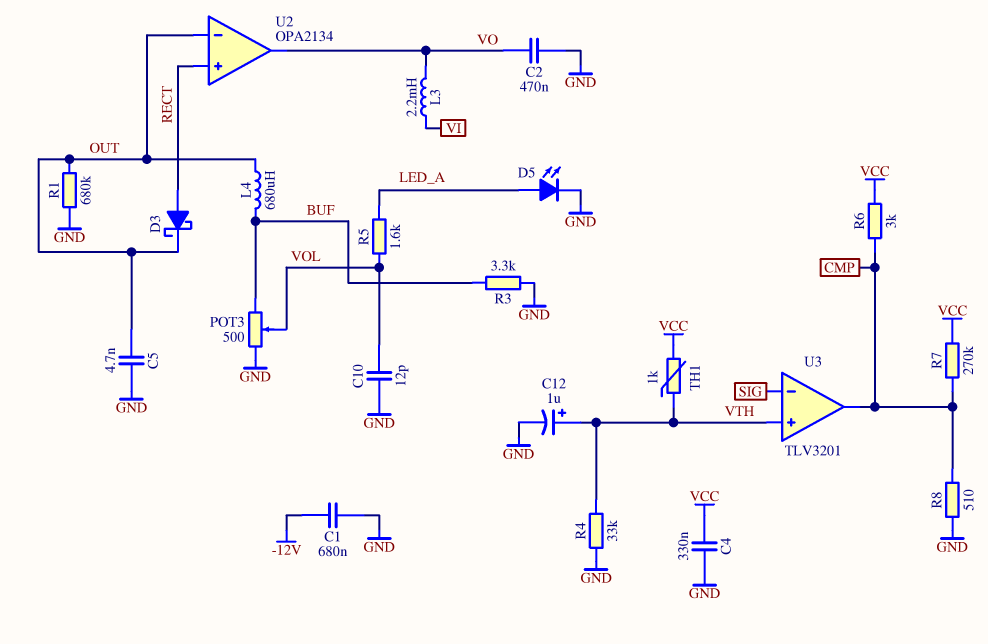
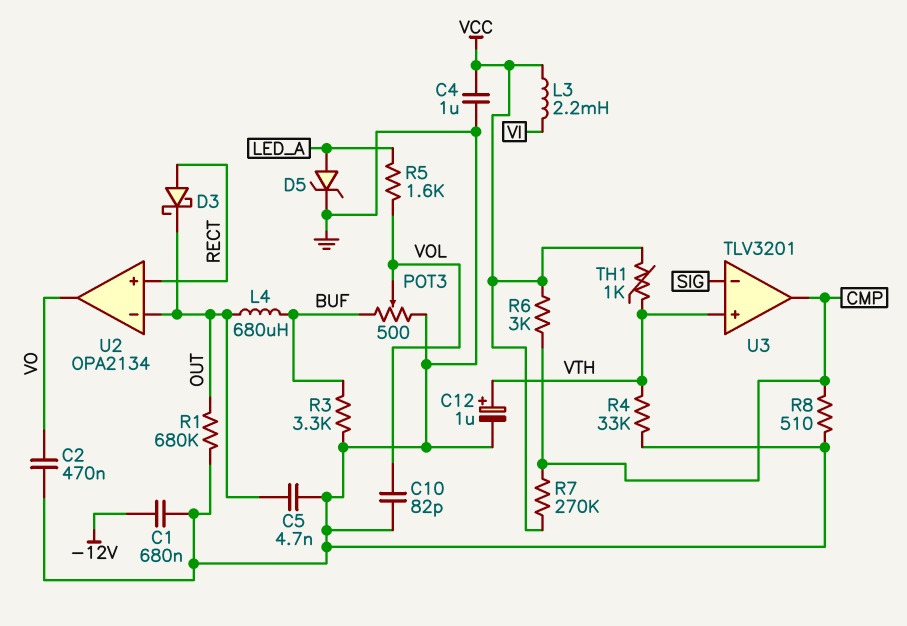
C4: 330nF (GND, VCC) -> 1uF (GND, VCC)
C10: 12pF (GND, VOL) -> 82pF (GND, VOL)
D5: LED (A LED_A, K GND) -> zener (A LED_A, K GND)
L3: 2.2mH (VI, VO) -> 2.2mH (VCC, VI)

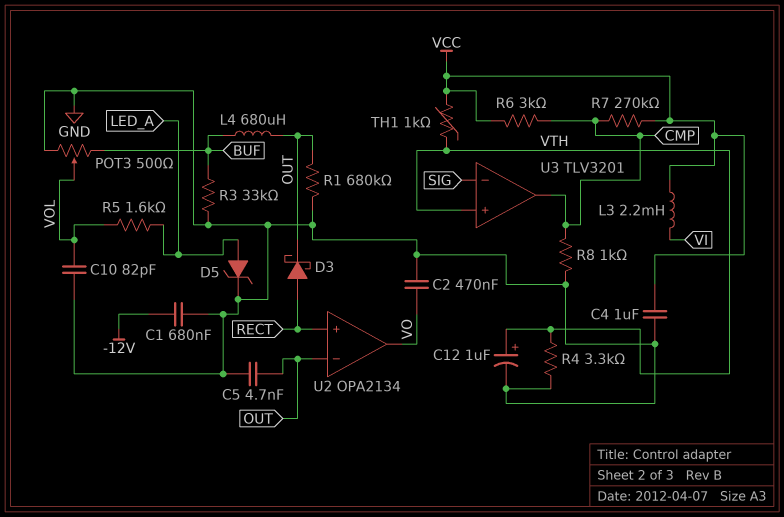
R3: 3.3k (BUF, GND) -> 33k (BUF, GND)
R4: 33k (GND, VTH) -> 3.3k (GND, VTH)
R8: 510 (CMP, GND) -> 1k (CMP, GND)

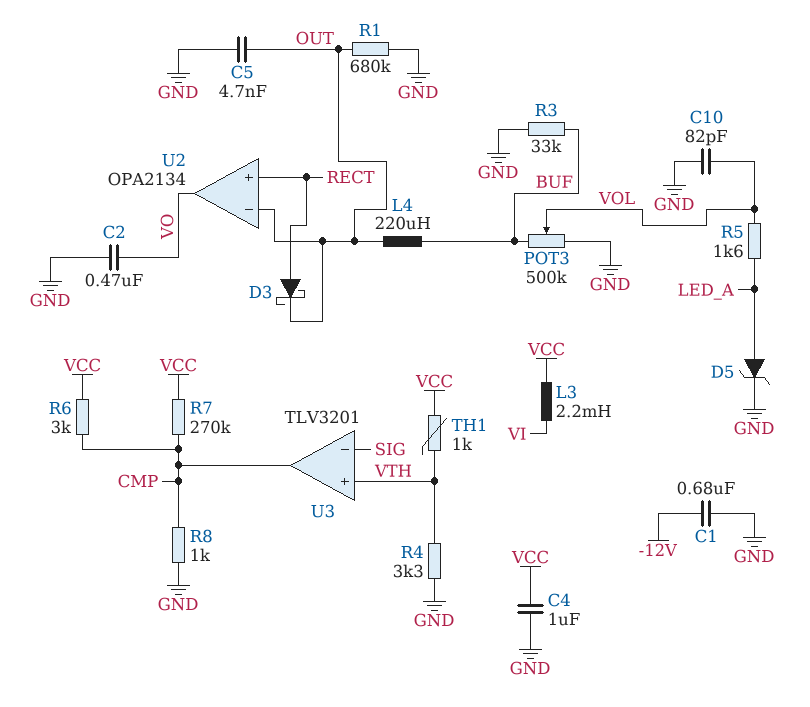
C12: 1uF (plus VTH, minus GND) -> none
L4: 680uH (BUF, OUT) -> 220uH (BUF, OUT)
POT3: 500 (BUF, GND, wiper VOL) -> 500k (BUF, GND, wiper VOL)

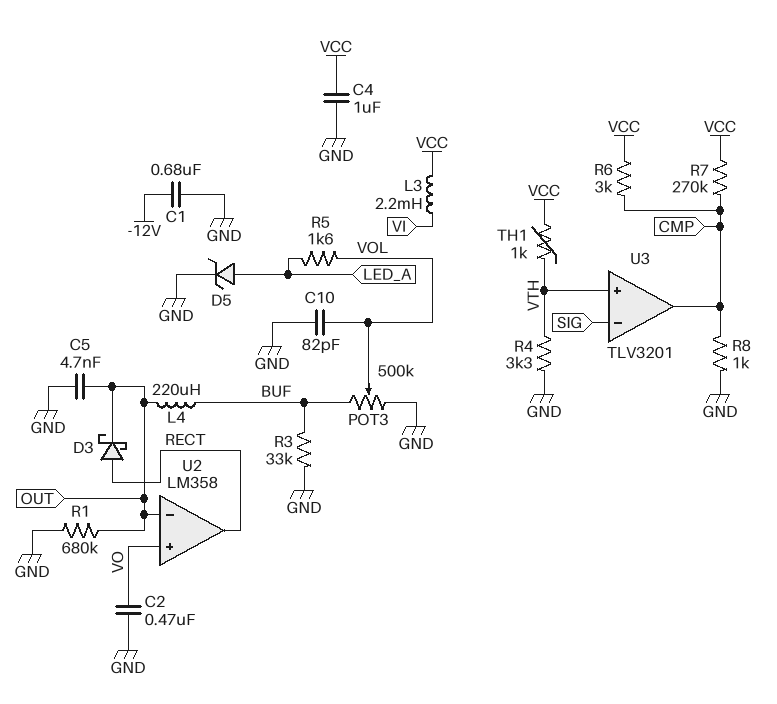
U2: OPA2134 -> LM358
U2 pin in+: RECT -> VO
U2 pin out: VO -> RECT

